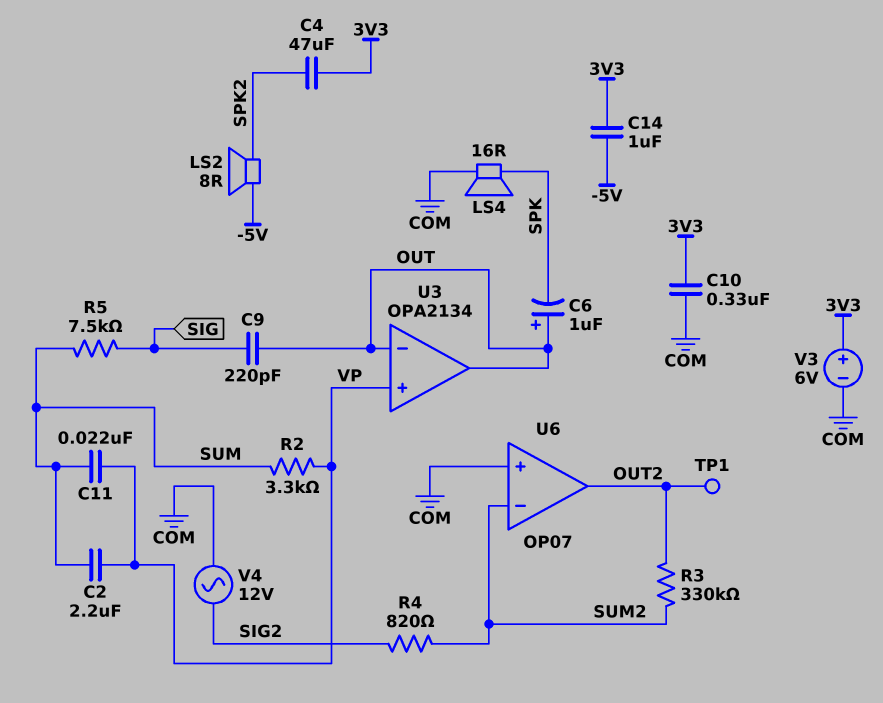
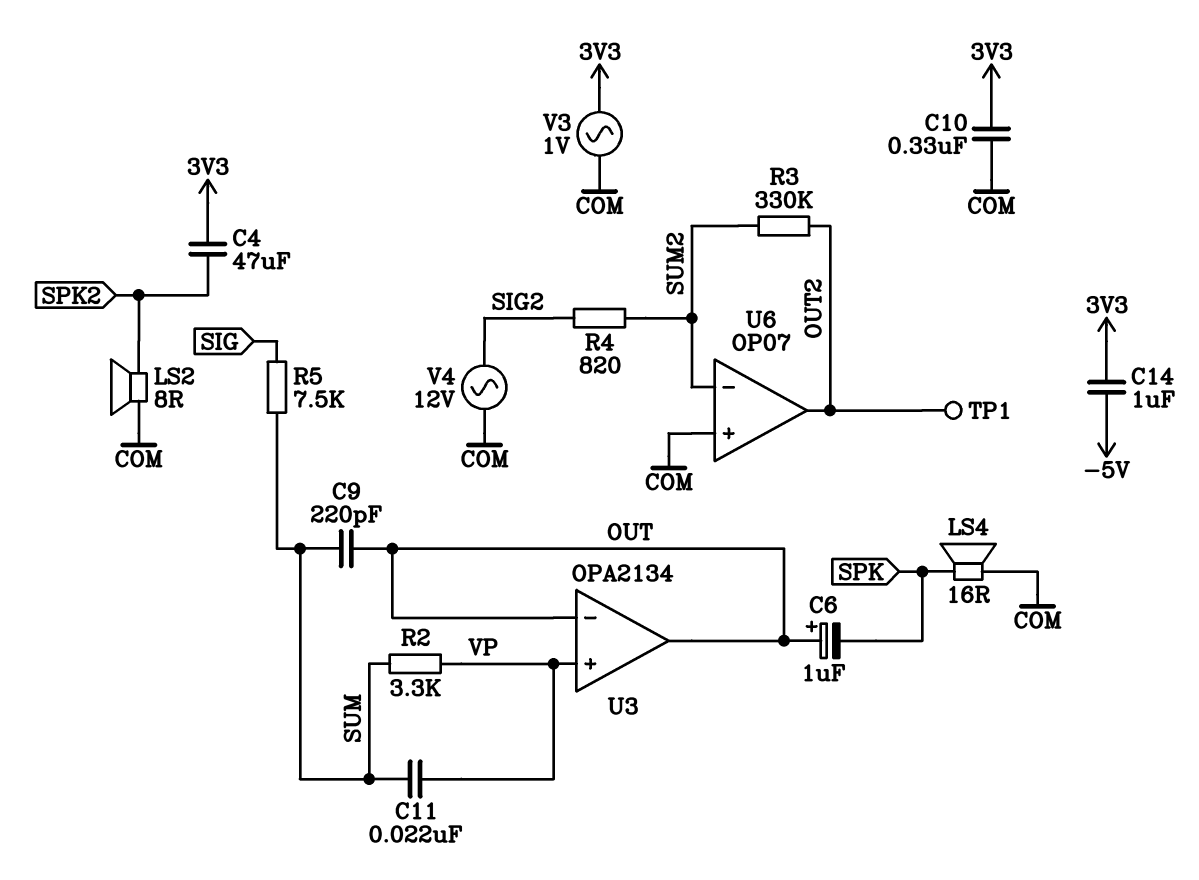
C2: 2.2uF (SUM, VP) -> none
C9: 220pF (OUT, SIG) -> 220pF (OUT, SUM)
LS2: speaker 8R (-5V, SPK2) -> speaker 8R (COM, SPK2)
V3: 6V (plus 3V3, minus COM) -> AC 1V (3V3, COM)

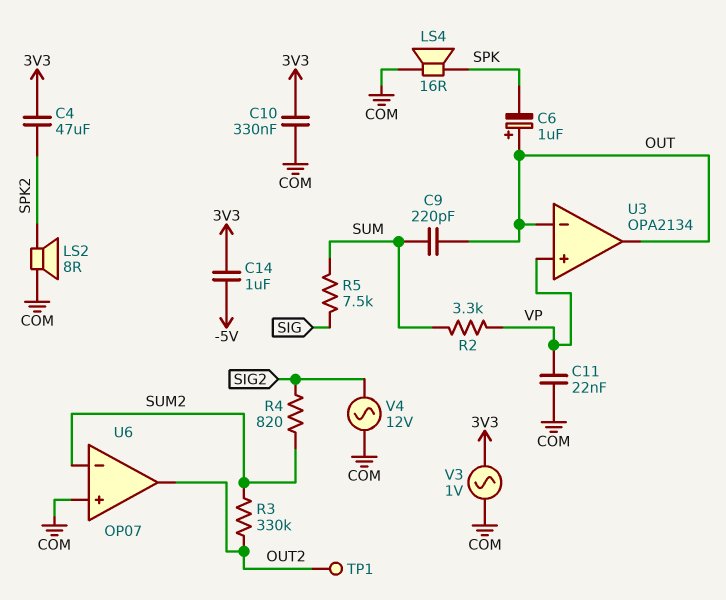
C11: 22nF (SUM, VP) -> 22nF (COM, VP)

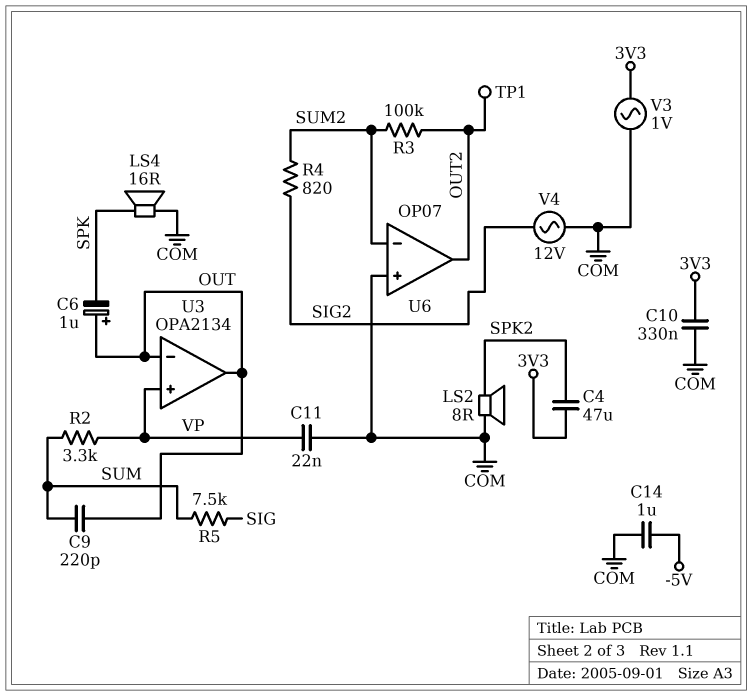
C14: 1uF (-5V, 3V3) -> 1uF (-5V, COM)
R3: 330k (OUT2, SUM2) -> 100k (OUT2, SUM2)

